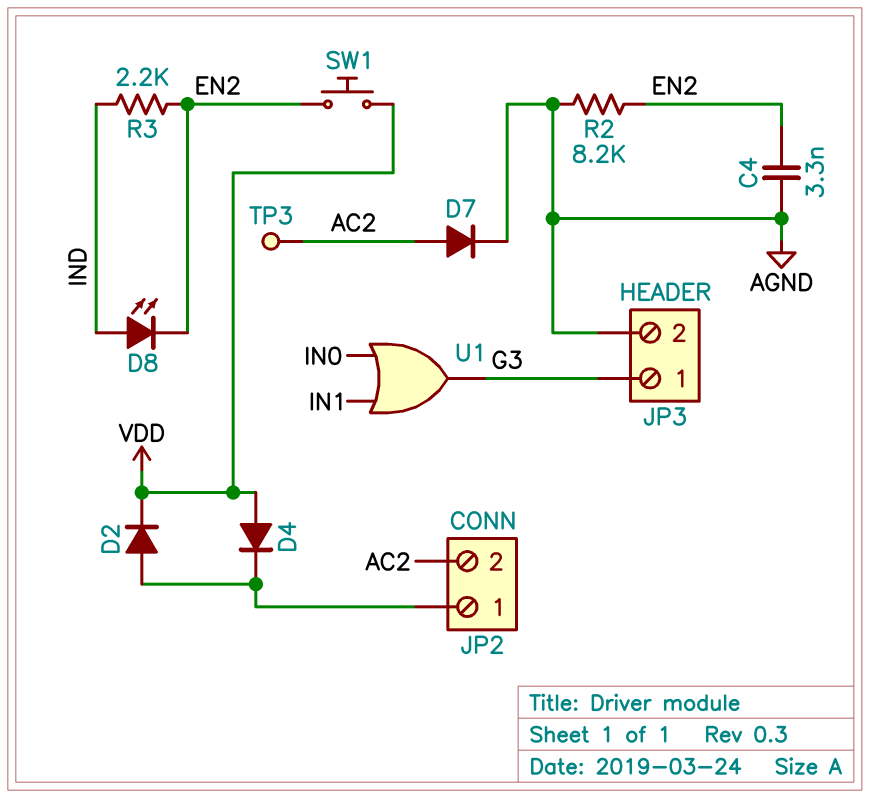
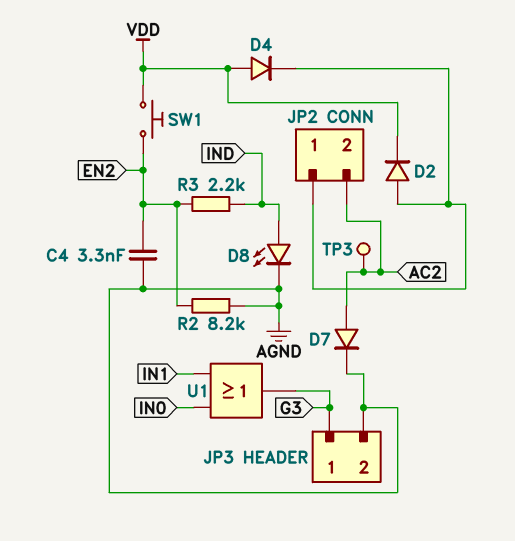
D8: LED (A IND, K EN2) -> LED (A IND, K AGND)

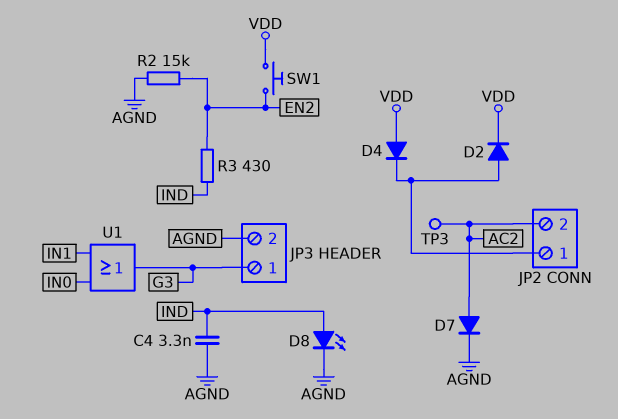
C4: 3.3nF (AGND, EN2) -> 3.3nF (AGND, IND)
R2: 8.2k (AGND, EN2) -> 15k (AGND, EN2)
R3: 2.2k (EN2, IND) -> 430 (EN2, IND)

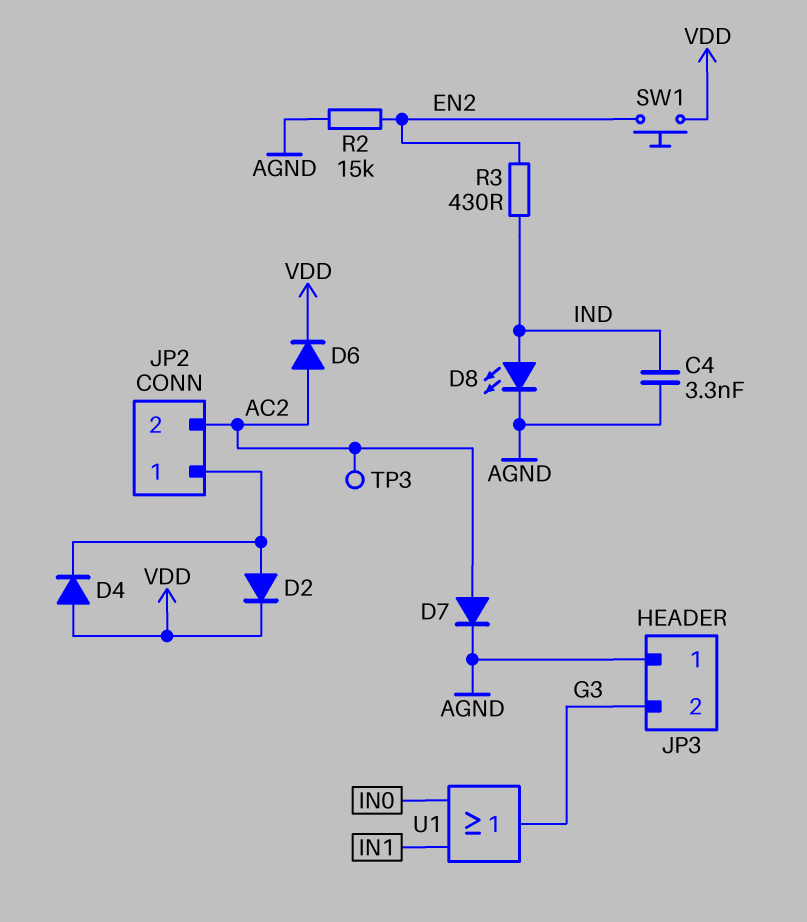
D6: none -> diode (A AC2, K VDD)
JP3 pin 1: G3 -> AGND
JP3 pin 2: AGND -> G3

